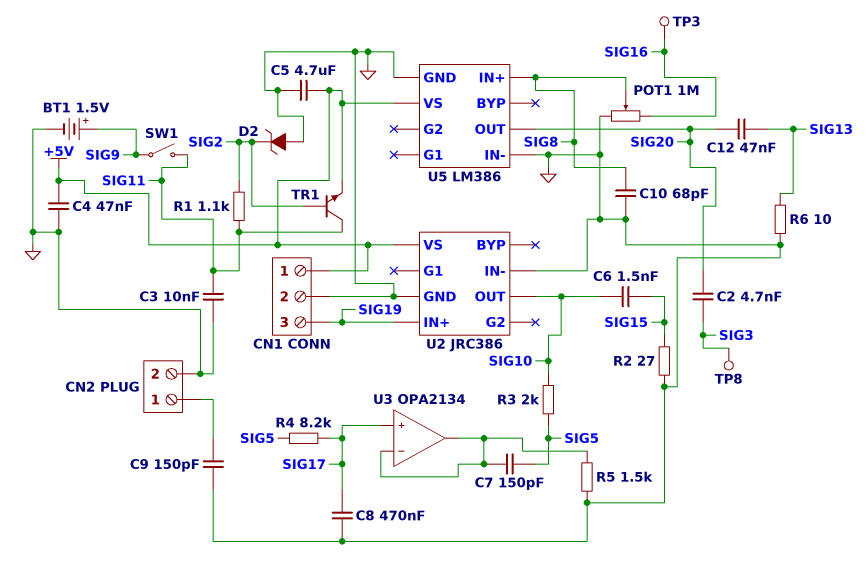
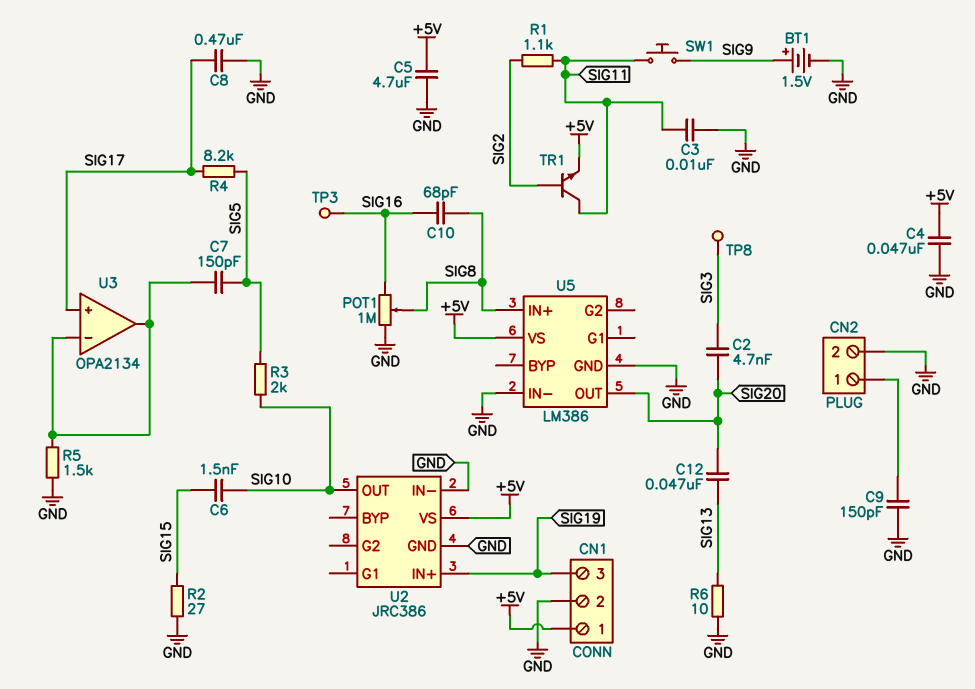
C10: 68pF (GND, SIG8) -> 68pF (SIG8, SIG16)
D2: zener (A GND, K SIG2) -> none
SW1: switch (SIG9, SIG11) -> button (SIG9, SIG11)

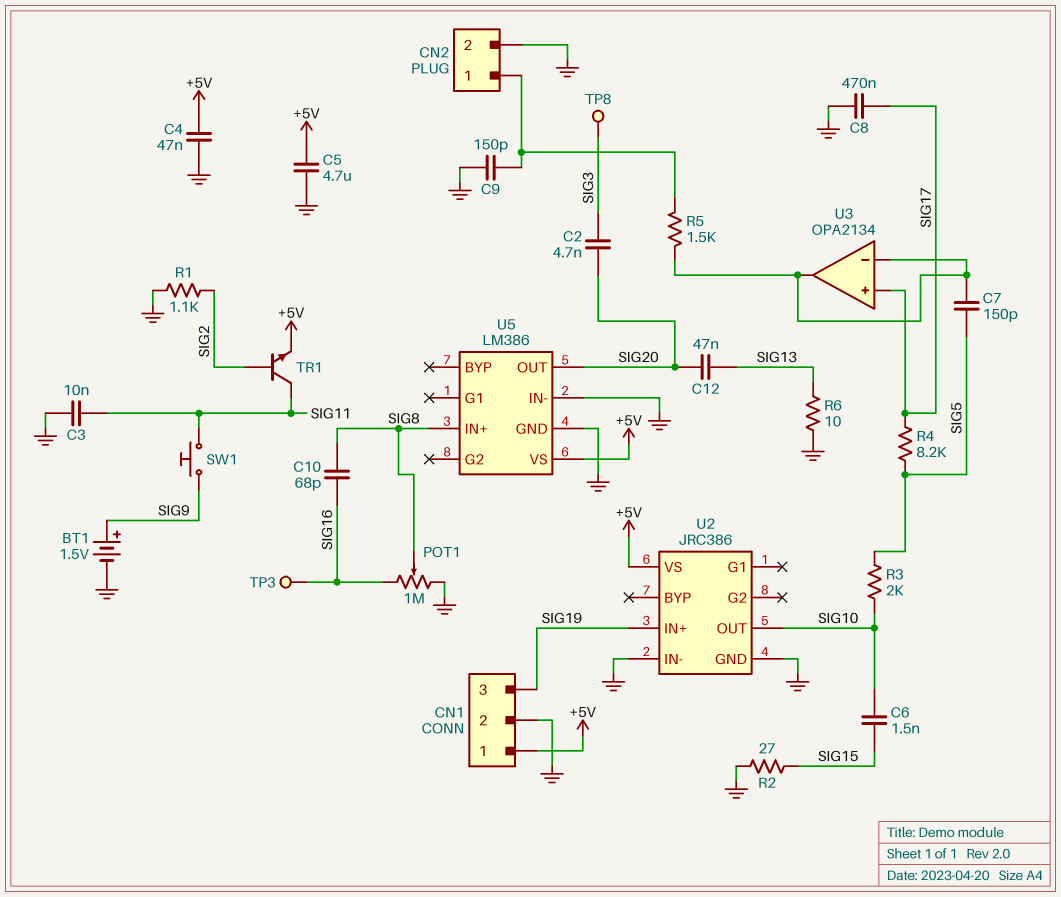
R1: 1.1k (SIG2, SIG11) -> 1.1k (GND, SIG2)
R5: 1.5k (GND, U3/in-) -> 1.5k (CN2/1, U3/in-)

